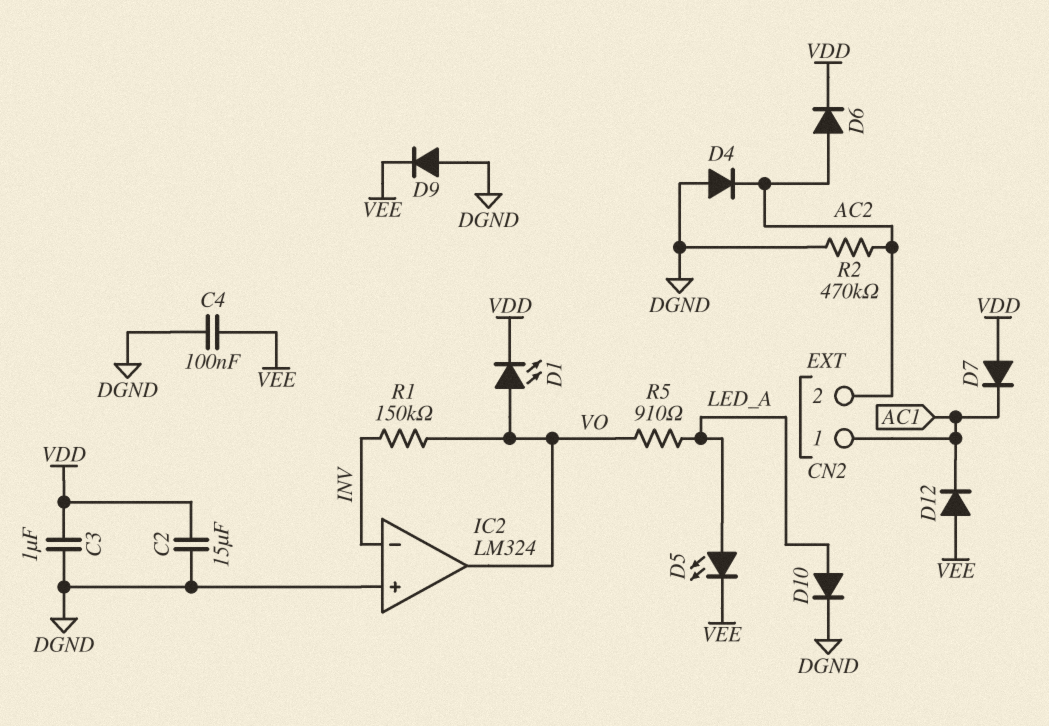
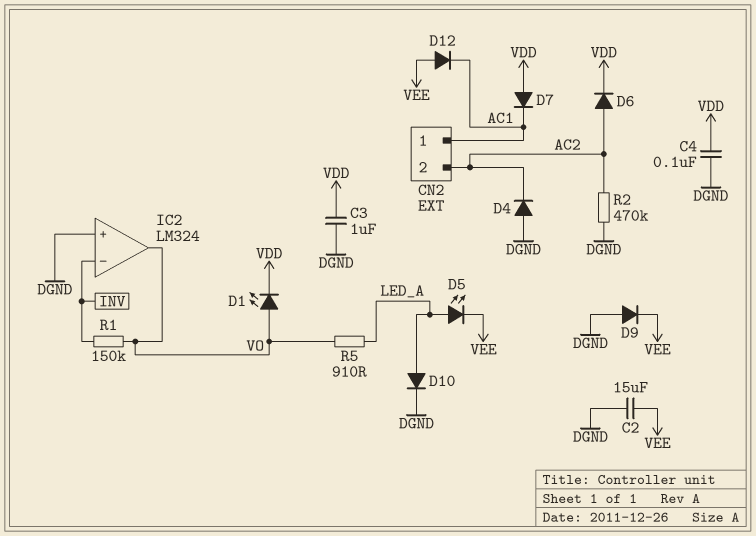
C2: 15uF (DGND, VDD) -> 15uF (DGND, VEE)
C4: 100nF (DGND, VEE) -> 100nF (DGND, VDD)

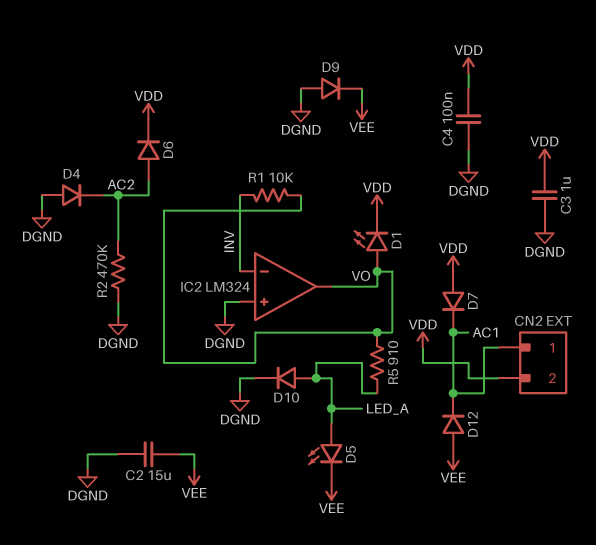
CN2 pin 2: AC2 -> VDD
R1: 150k (INV, VO) -> 10k (INV, VO)

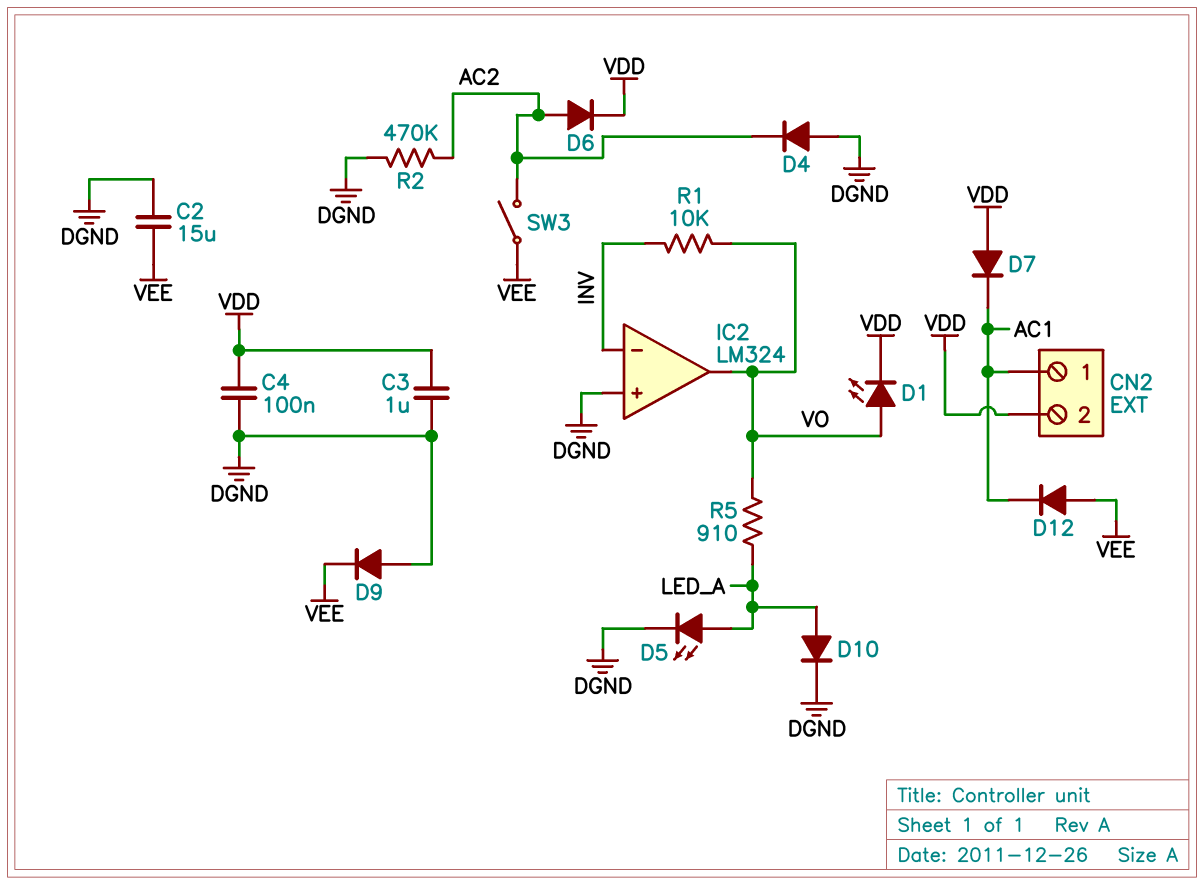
D5: LED (A LED_A, K VEE) -> LED (A LED_A, K DGND)
SW3: none -> switch (AC2, VEE)

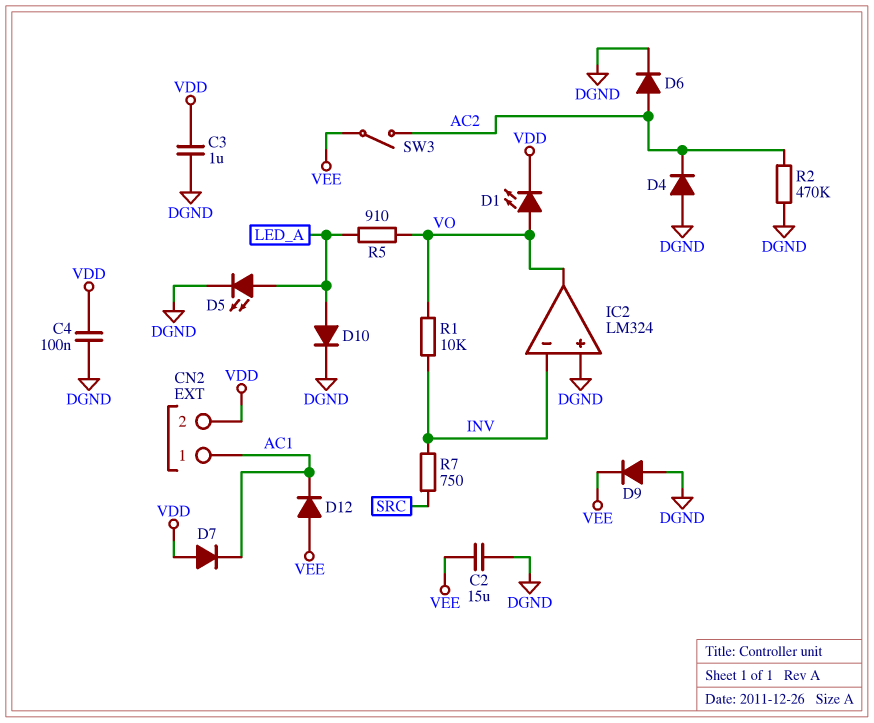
D6: diode (A AC2, K VDD) -> diode (A AC2, K DGND)
R7: none -> 750 (INV, SRC)

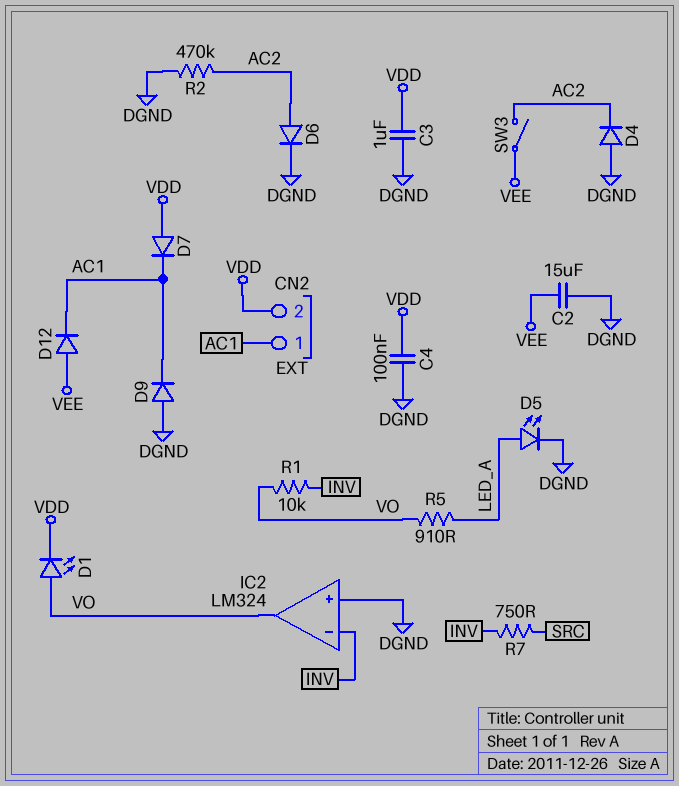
D9: diode (A DGND, K VEE) -> diode (A DGND, K AC1)
D10: diode (A LED_A, K DGND) -> none

